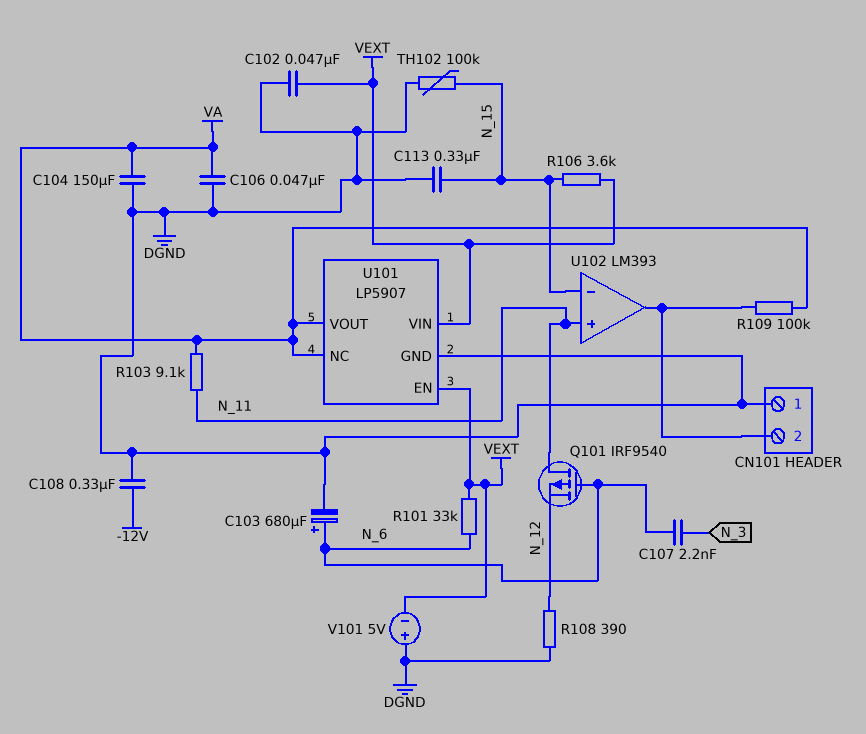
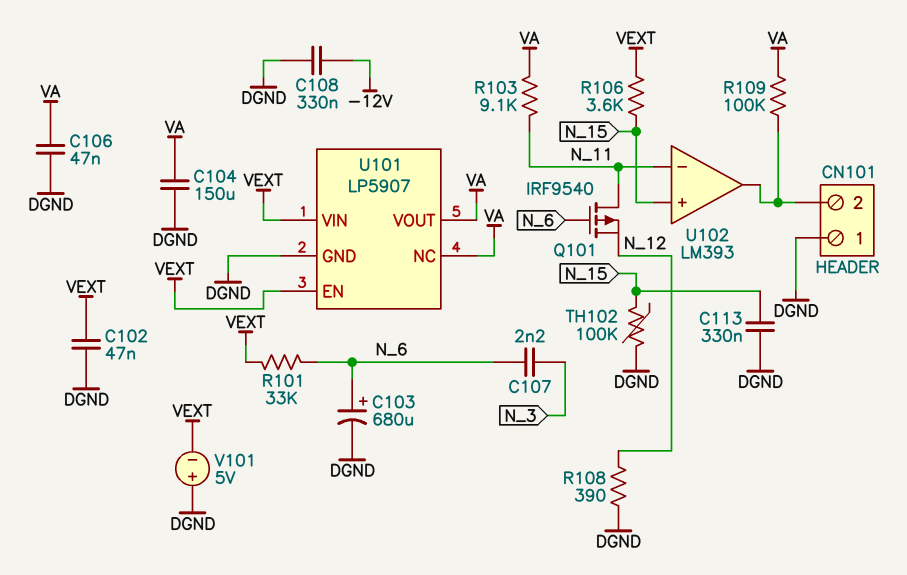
U102 pin in+: N_11 -> N_15
U102 pin in-: N_15 -> N_11

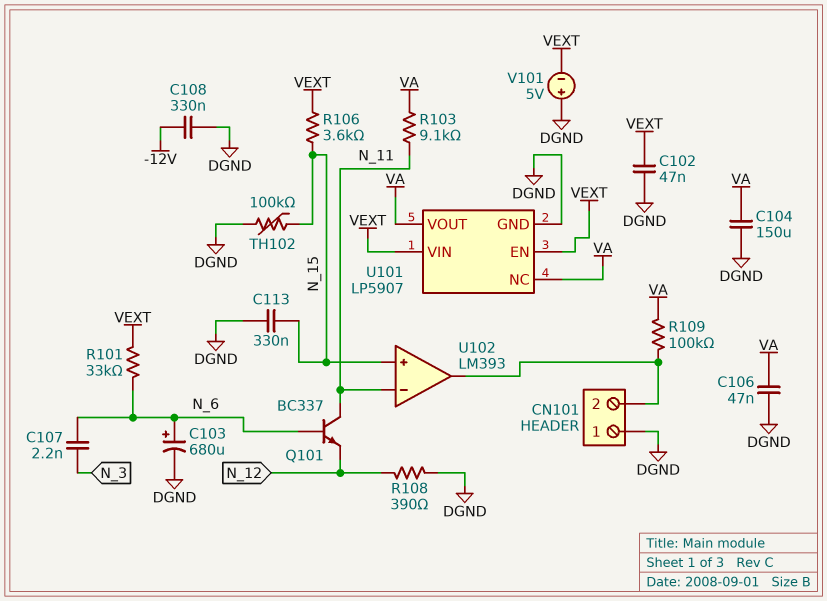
Q101: PMOS IRF9540 (G N_6, D N_11, S N_12) -> NPN BC337 (B N_6, C N_11, E N_12)

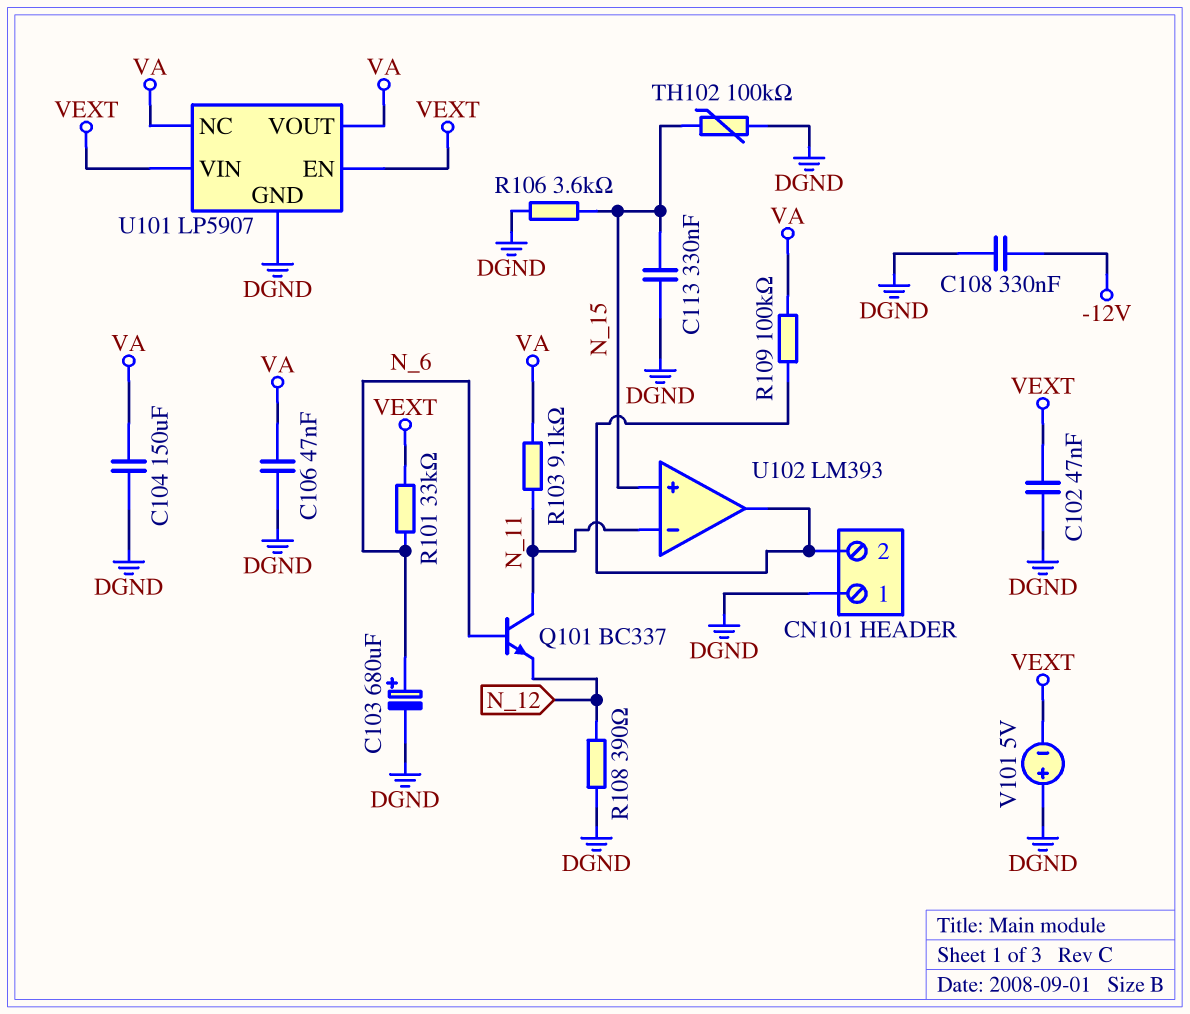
C107: 2.2nF (N_3, N_6) -> none
R106: 3.6k (N_15, VEXT) -> 3.6k (DGND, N_15)

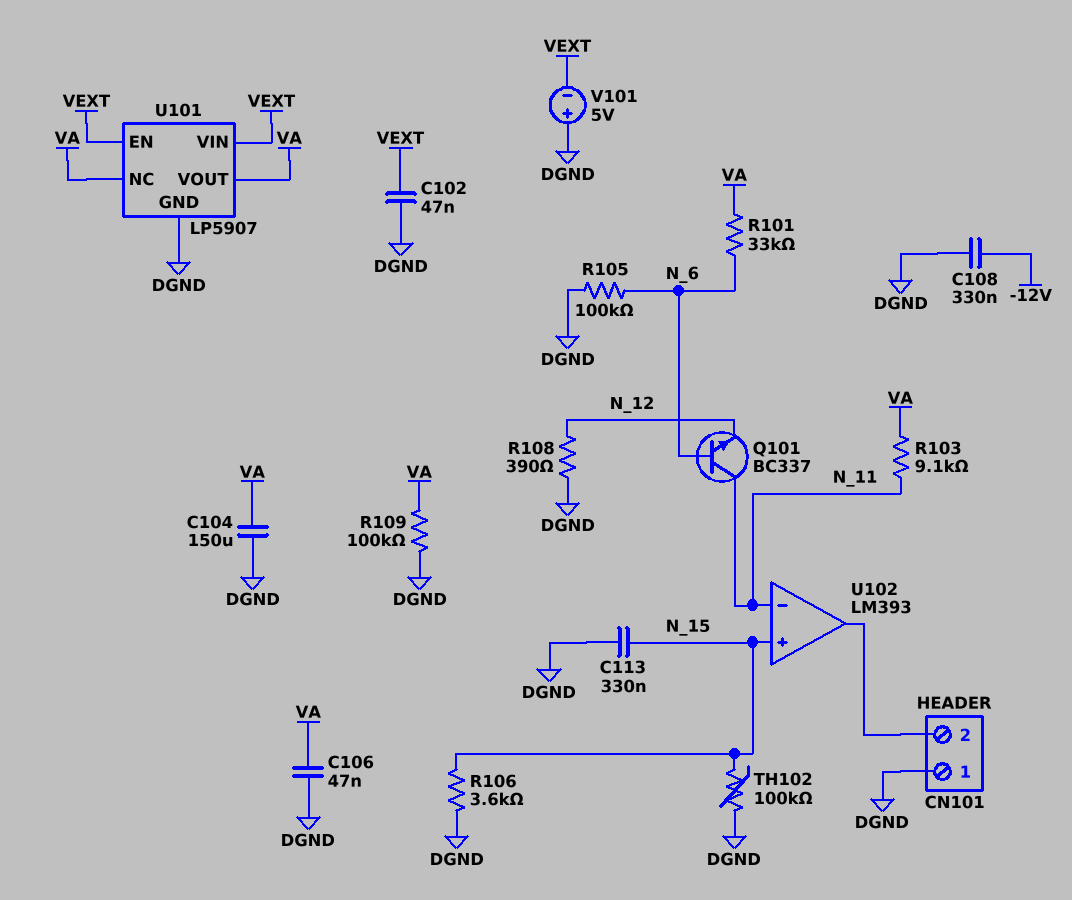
C103: 680uF (plus N_6, minus DGND) -> none
R101: 33k (N_6, VEXT) -> 33k (N_6, VA)
R105: none -> 100k (DGND, N_6)
R109: 100k (CN101/2, VA) -> 100k (DGND, VA)

